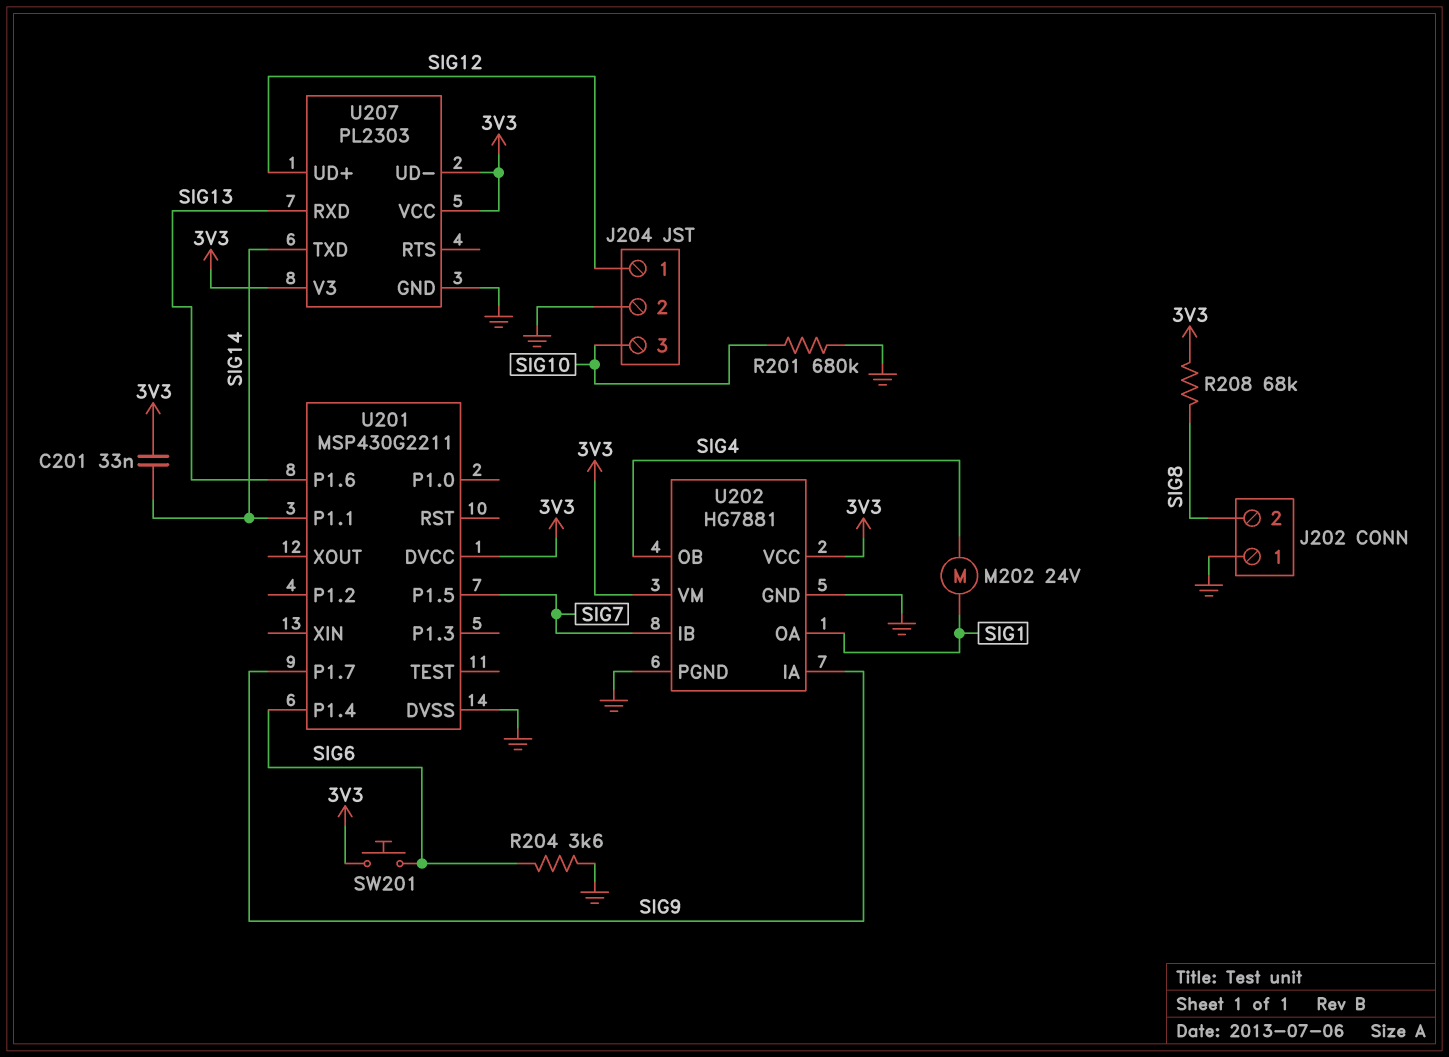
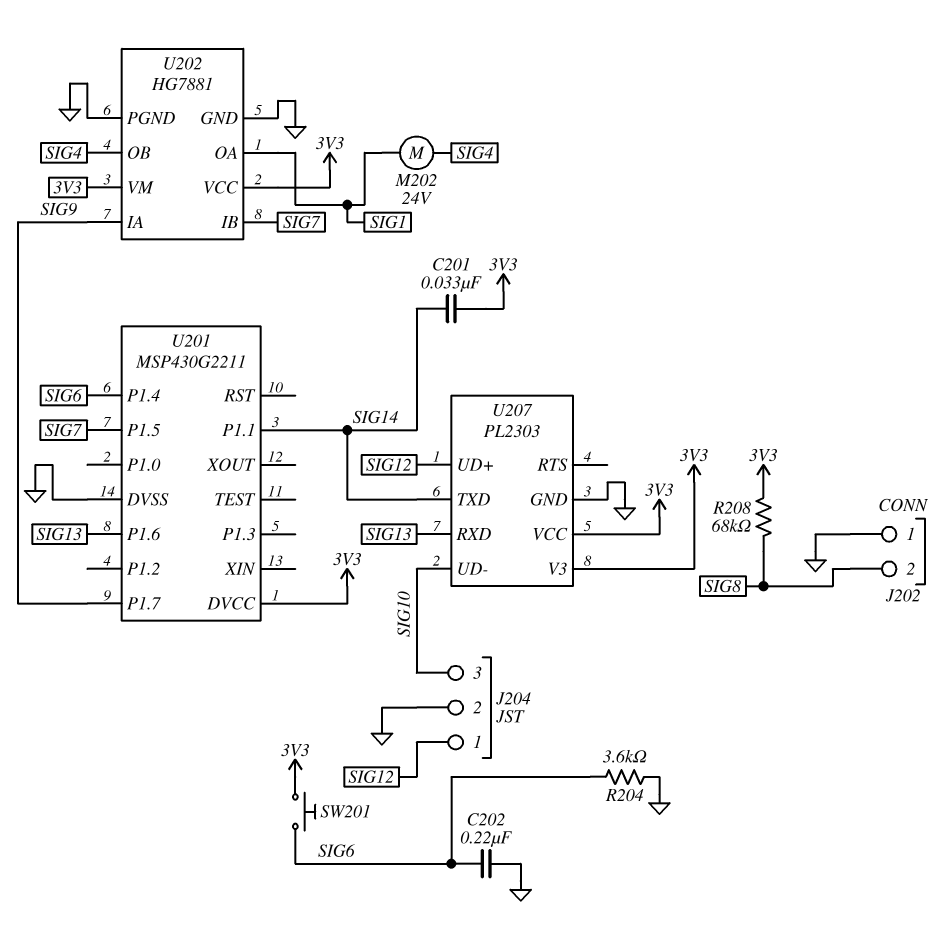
C202: none -> 220nF (GND, SIG6)
R201: 680k (GND, SIG10) -> none
U207 pin UD-: 3V3 -> SIG10

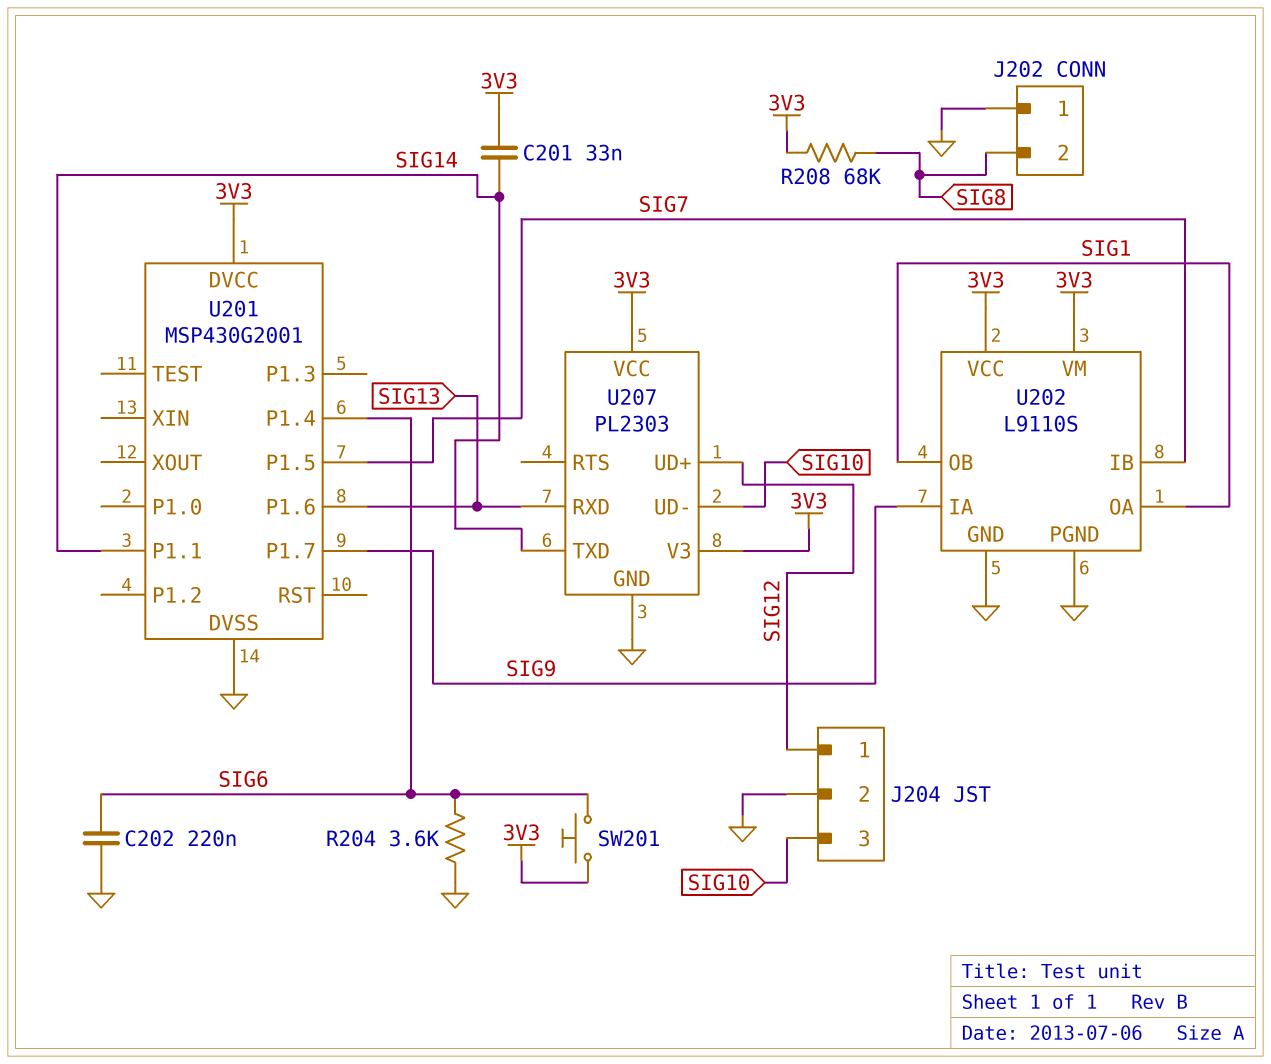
M202: motor 24V (SIG1, SIG4) -> none
U201: MSP430G2211 -> MSP430G2001
U202: HG7881 -> L9110S
U202 pin OB: SIG4 -> SIG1

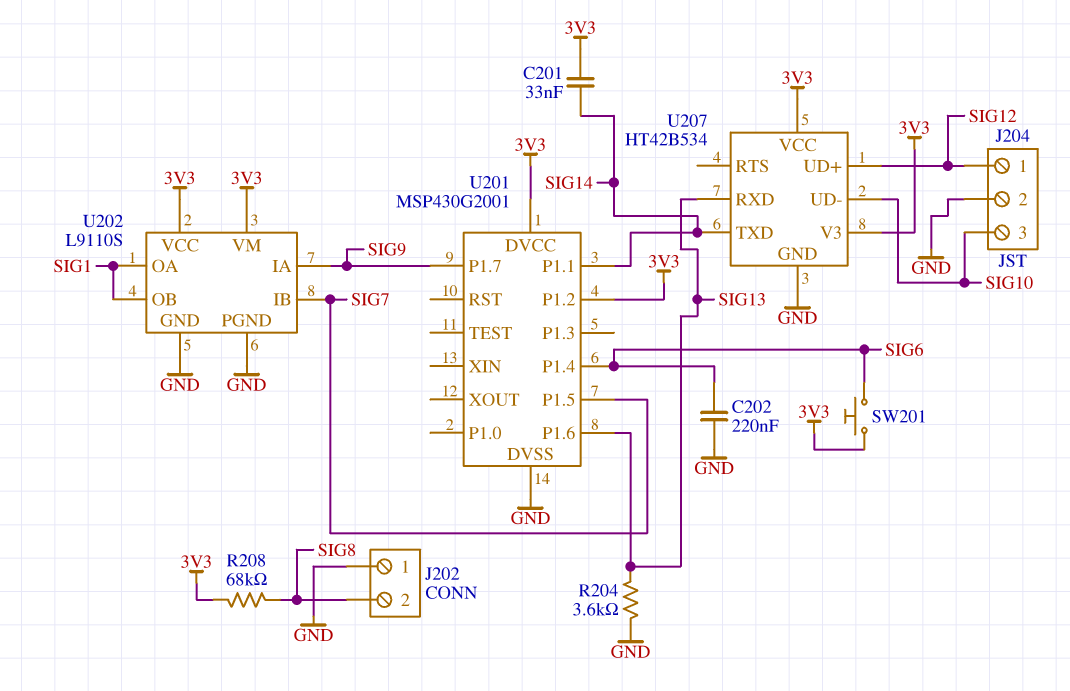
R204: 3.6k (GND, SIG6) -> 3.6k (GND, SIG13)
U201 pin P1.2: none -> 3V3
U207: PL2303 -> HT42B534

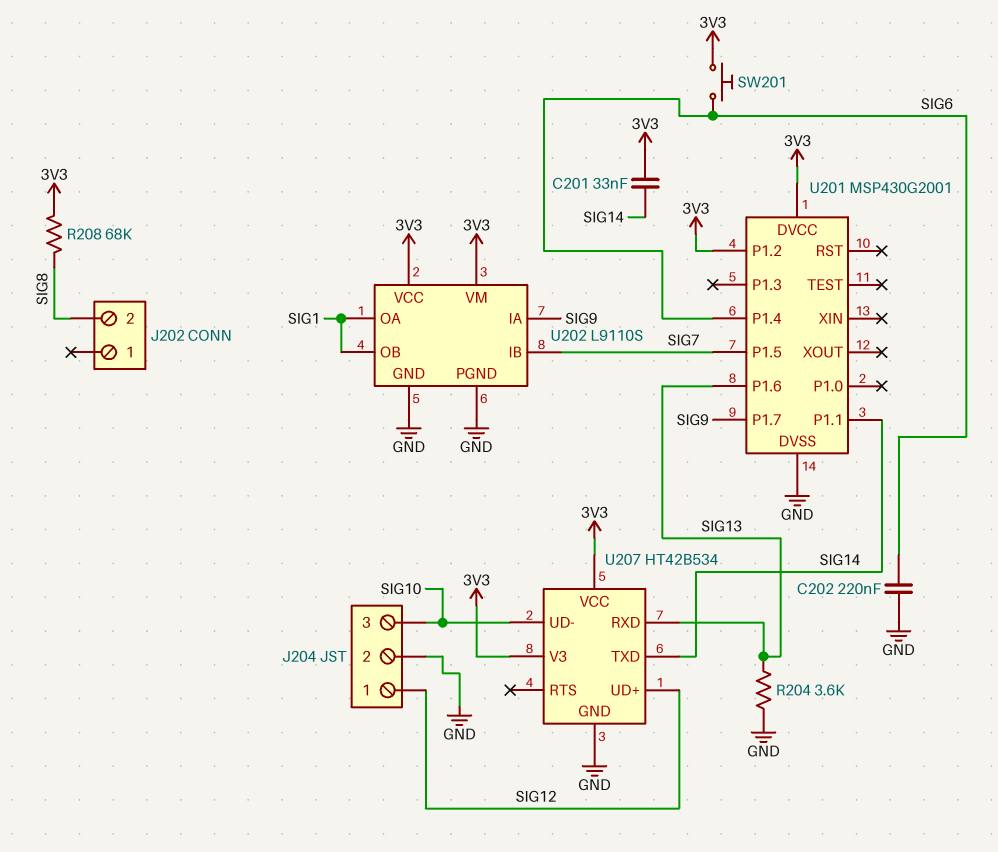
J202 pin 1: GND -> none

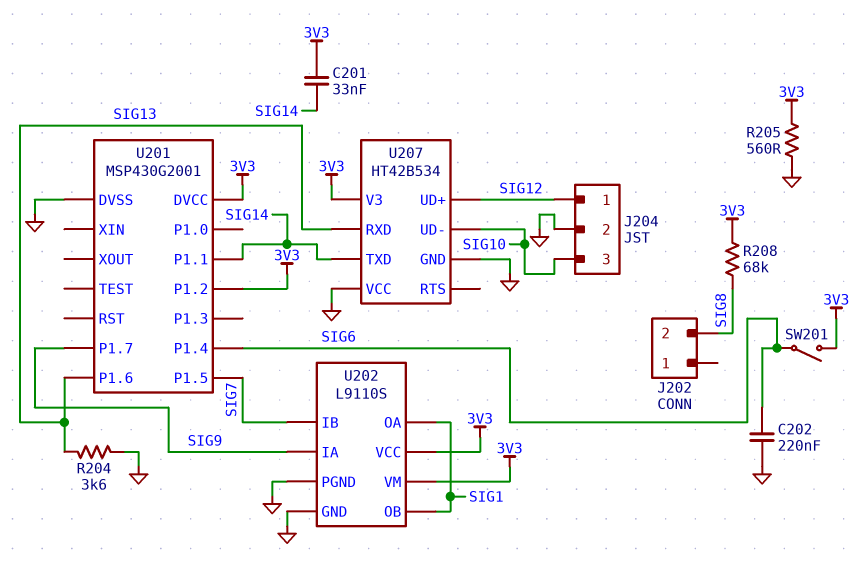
R205: none -> 560 (3V3, GND)
SW201: button (3V3, SIG6) -> switch (3V3, SIG6)
U207 pin VCC: 3V3 -> GND

